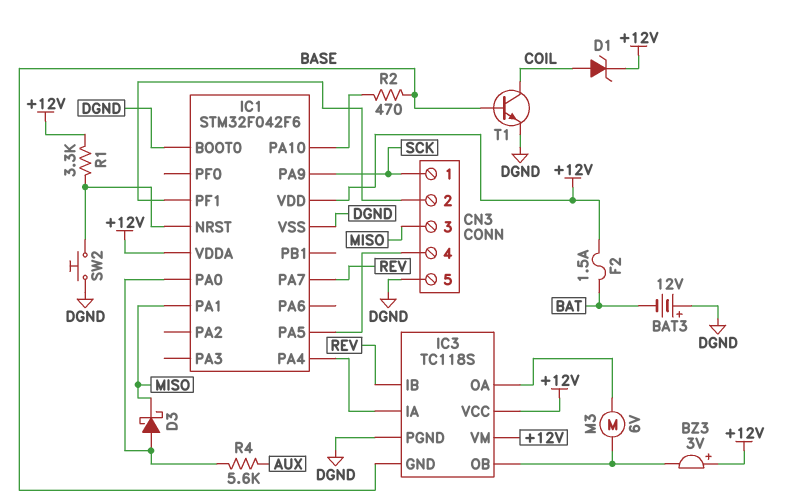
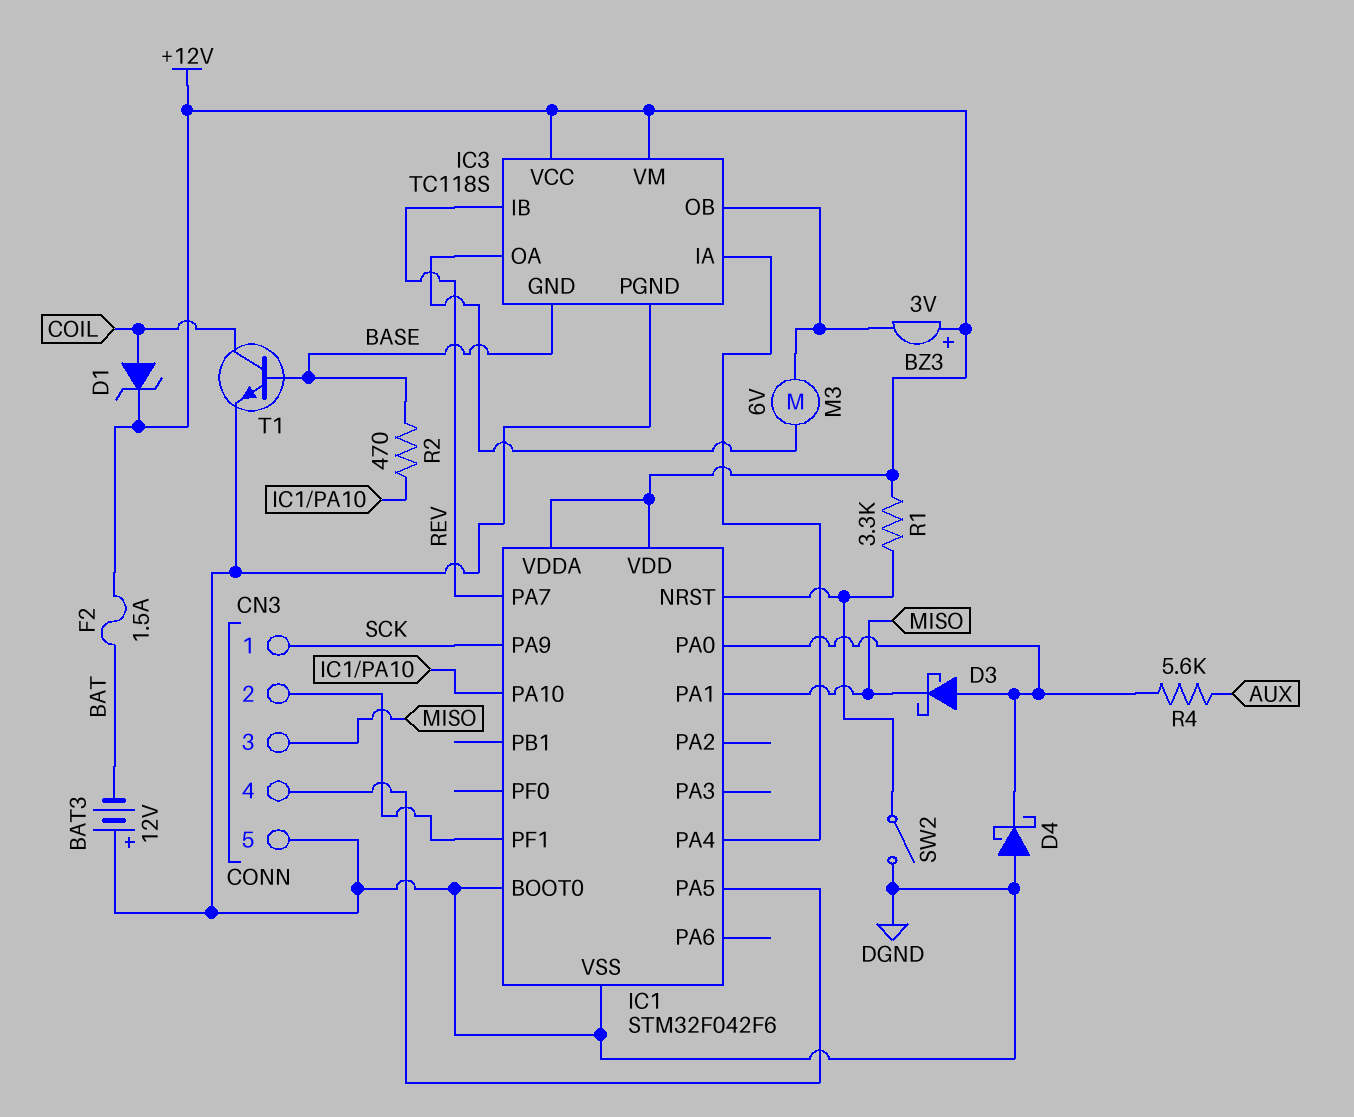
D4: none -> schottky (A DGND, K IC1/PA0)
SW2: button (DGND, IC1/NRST) -> switch (DGND, IC1/NRST)

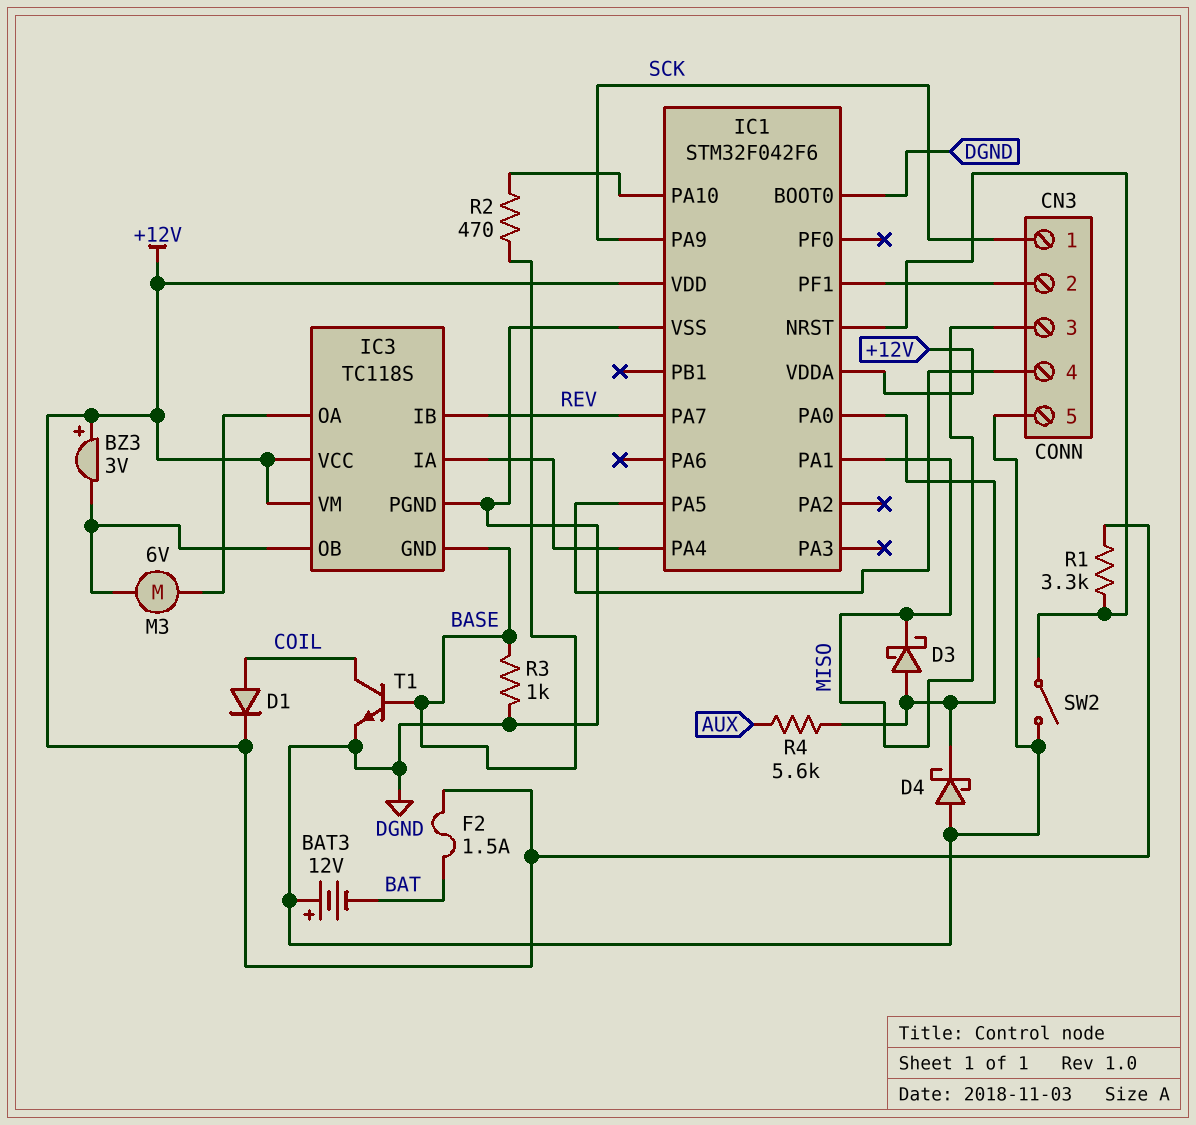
D1: zener (A COIL, K +12V) -> diode (A COIL, K +12V)
R3: none -> 1k (BASE, DGND)

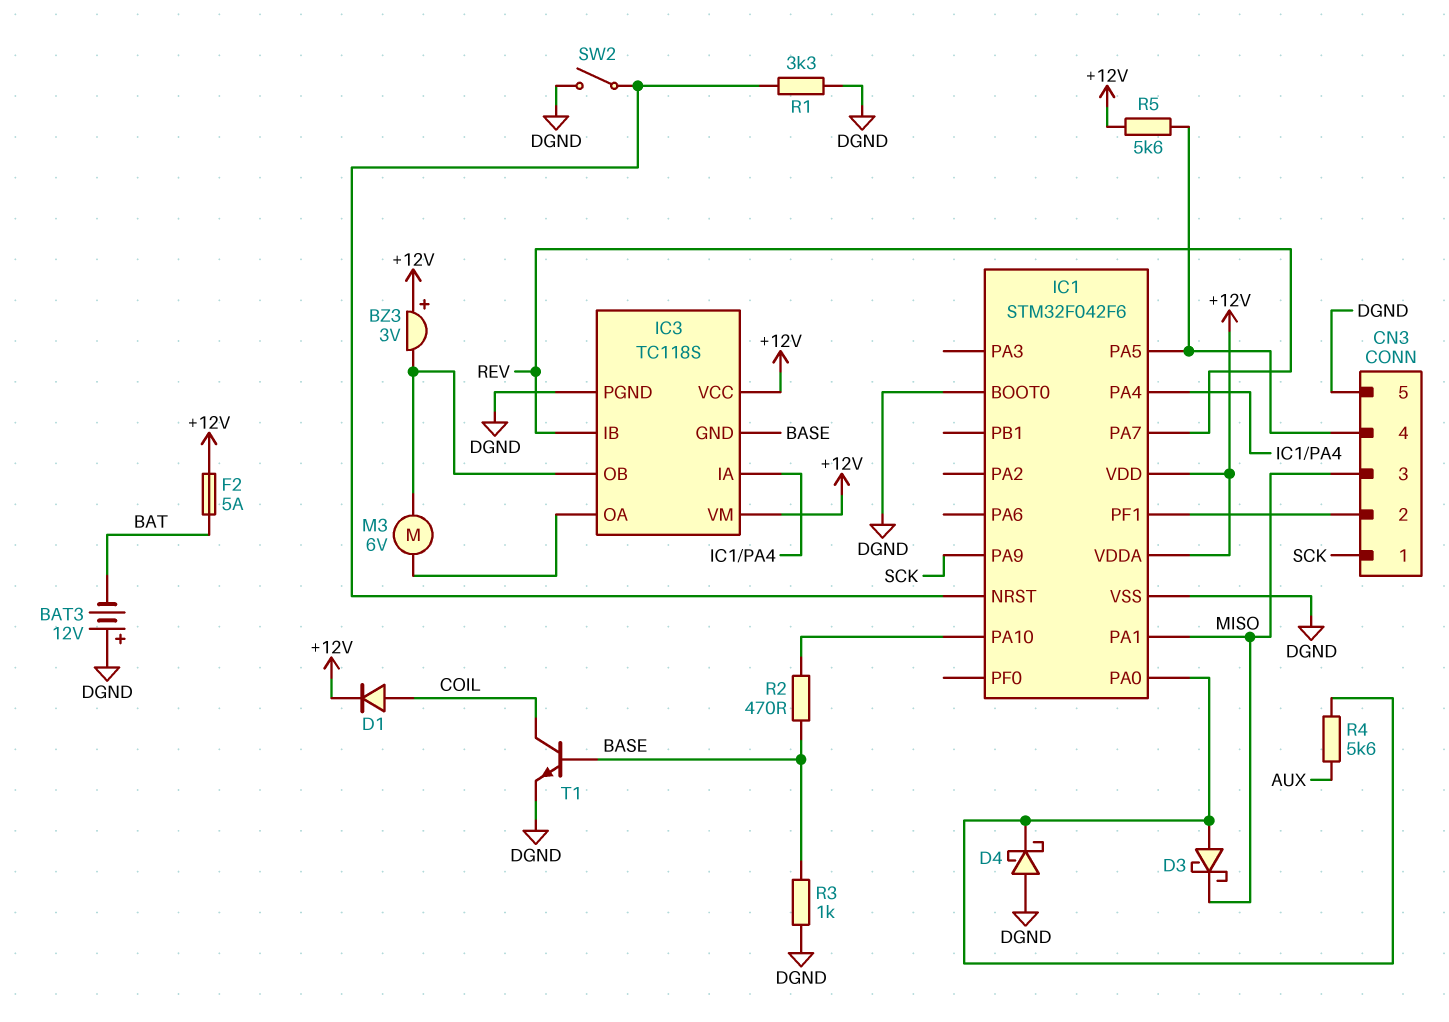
F2: 1.5A (+12V, BAT) -> 5A (+12V, BAT)
R1: 3.3k (+12V, IC1/NRST) -> 3.3k (DGND, IC1/NRST)
R5: none -> 5.6k (+12V, CN3/4)

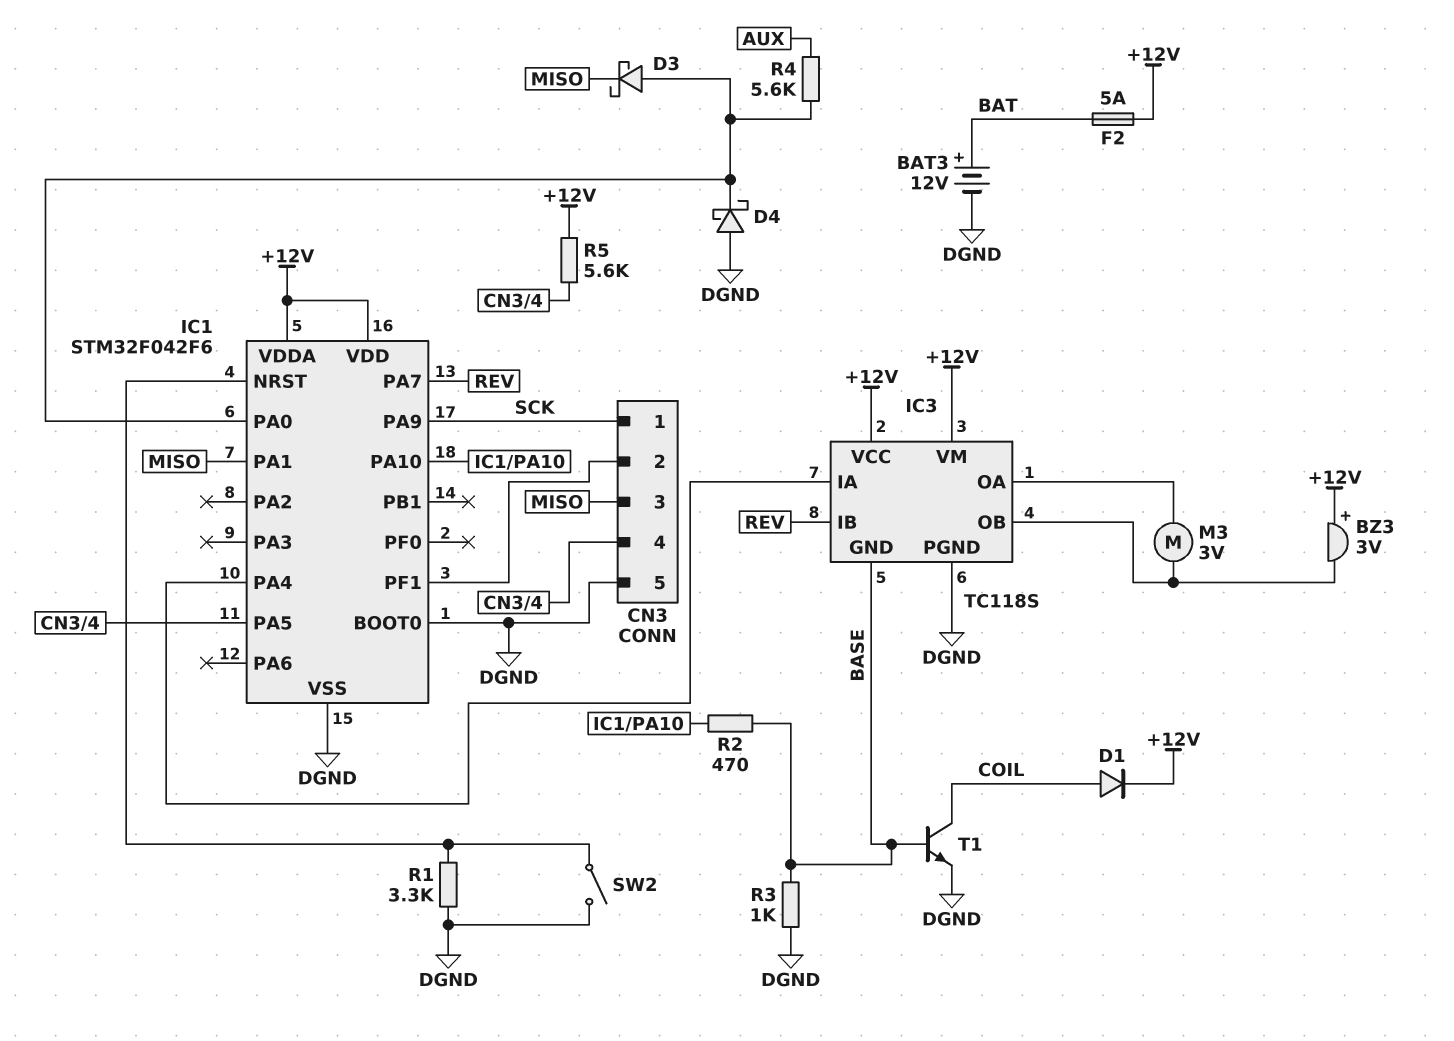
BAT3: 12V (plus DGND, minus BAT) -> 12V (plus BAT, minus DGND)
M3: motor 6V (IC3/OA, IC3/OB) -> motor 3V (IC3/OA, IC3/OB)

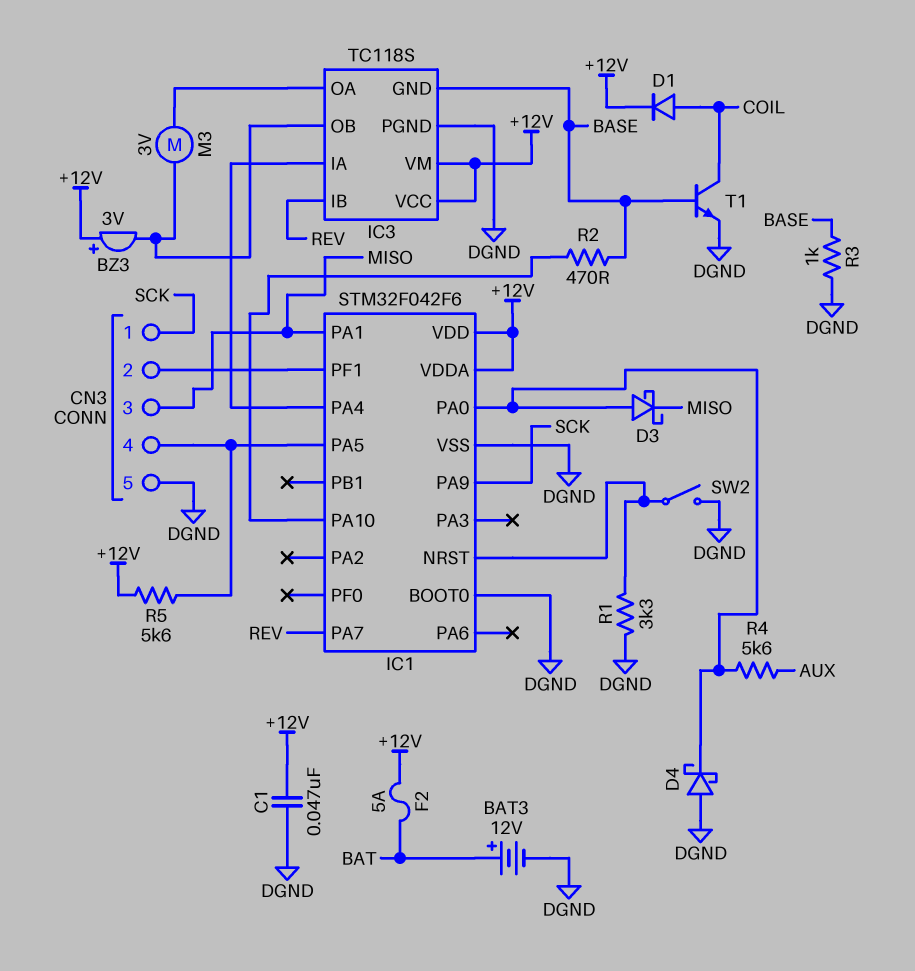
C1: none -> 47nF (+12V, DGND)

